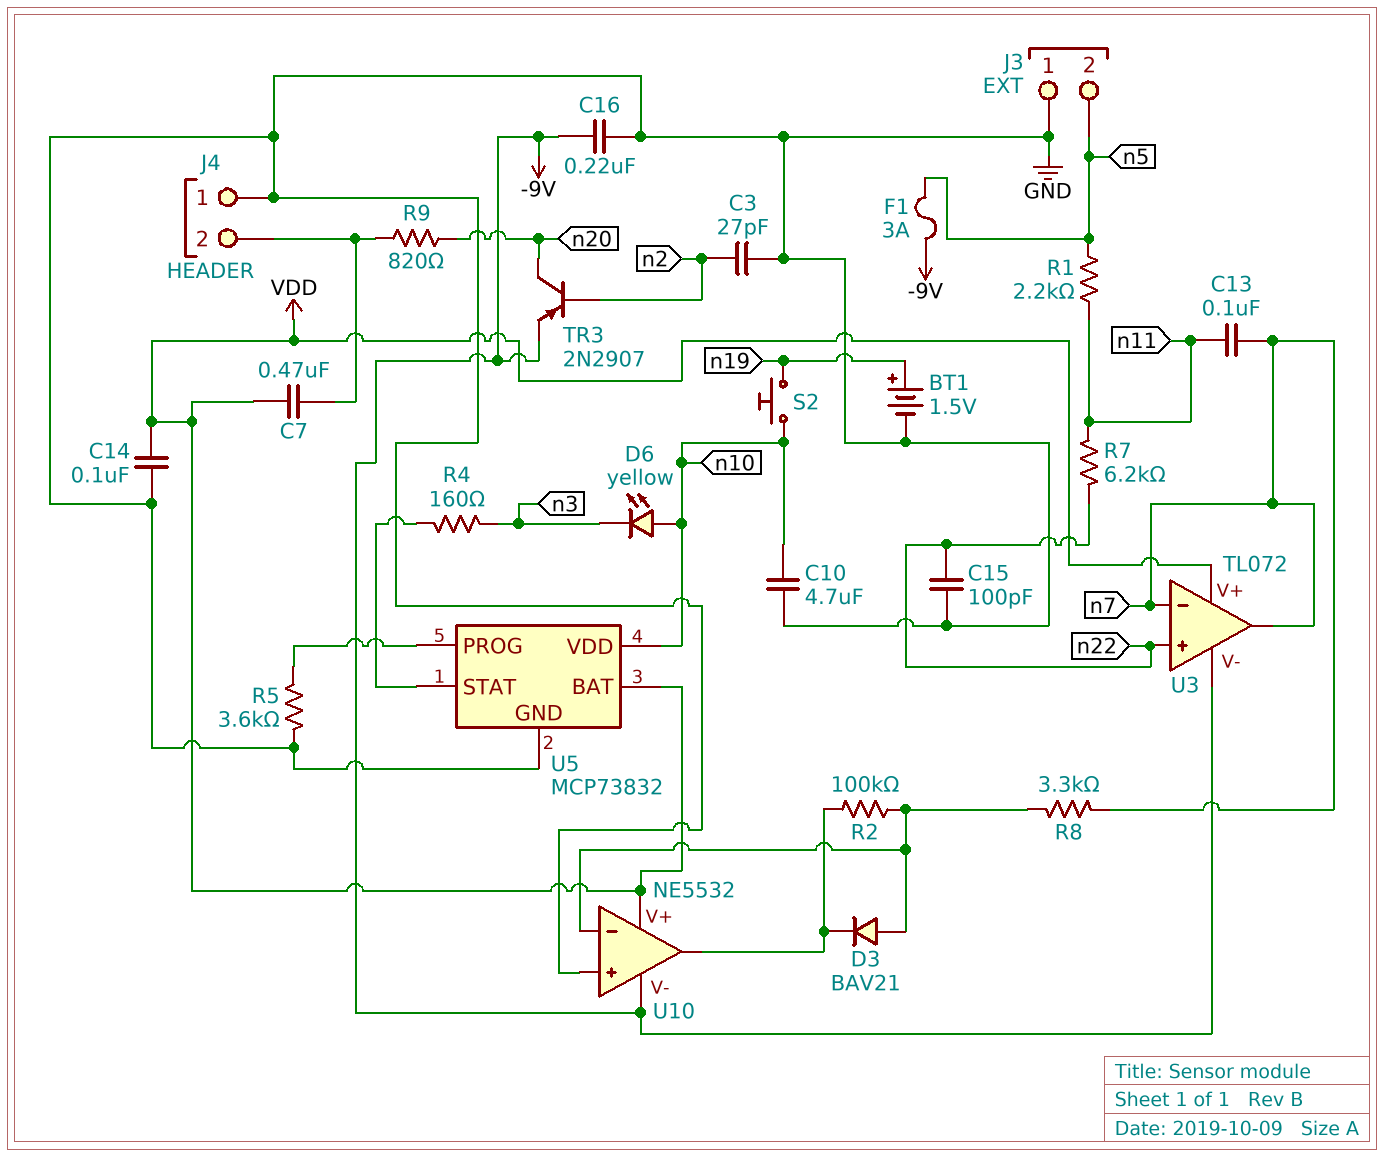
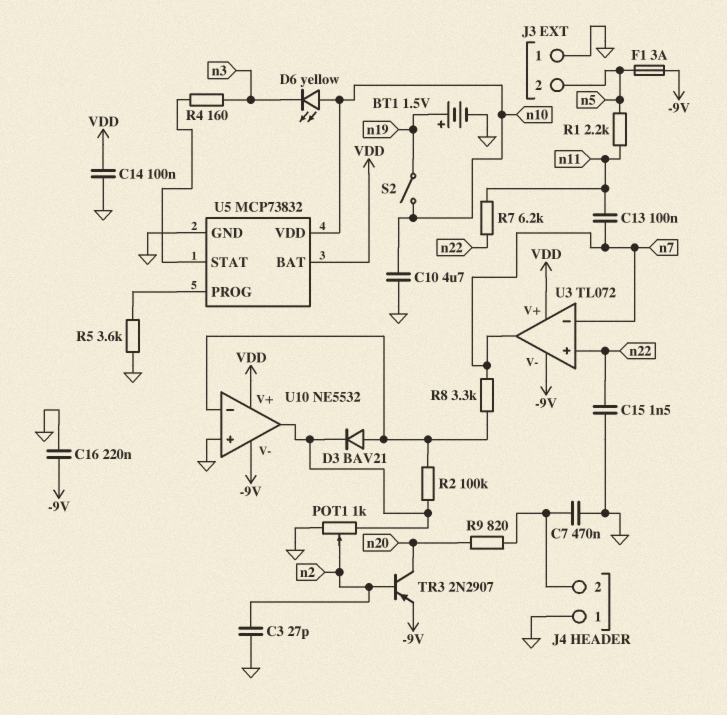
C7: 470nF (J4/2, VDD) -> 470nF (GND, J4/2)
C15: 100pF (GND, n22) -> 1.5nF (GND, n22)
POT1: none -> 1k (GND, U10/out, wiper n2)
S2: button (n10, n19) -> switch (n10, n19)

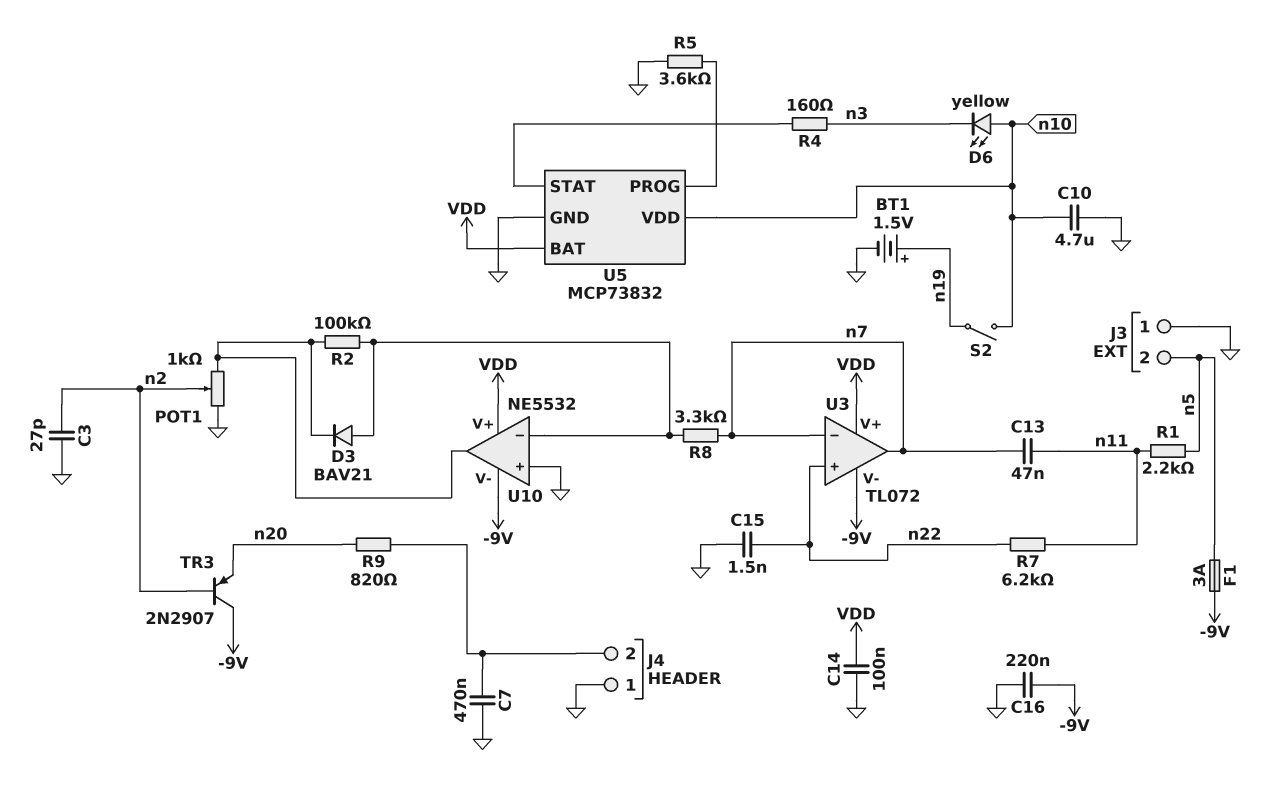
C13: 100nF (n7, n11) -> 47nF (n7, n11)
TR3: PNP 2N2907 (B n2, C n20, E -9V) -> PNP 2N2907 (B n2, C -9V, E n20)

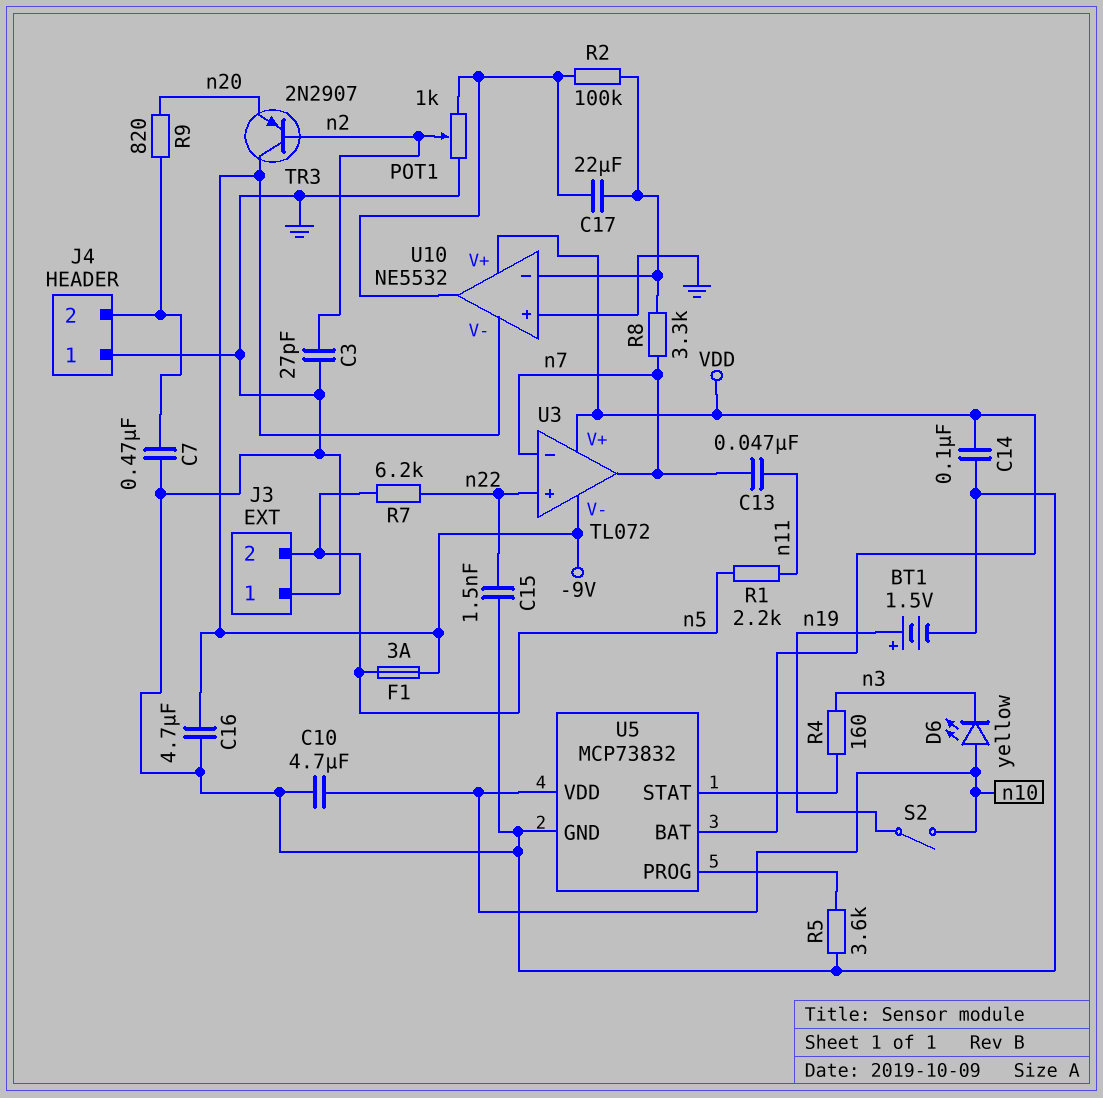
C16: 220nF (-9V, GND) -> 4.7uF (-9V, GND)
C17: none -> 22uF (U10/in-, U10/out)
D3: diode BAV21 (A U10/in-, K U10/out) -> none
R7: 6.2k (n11, n22) -> 6.2k (n5, n22)

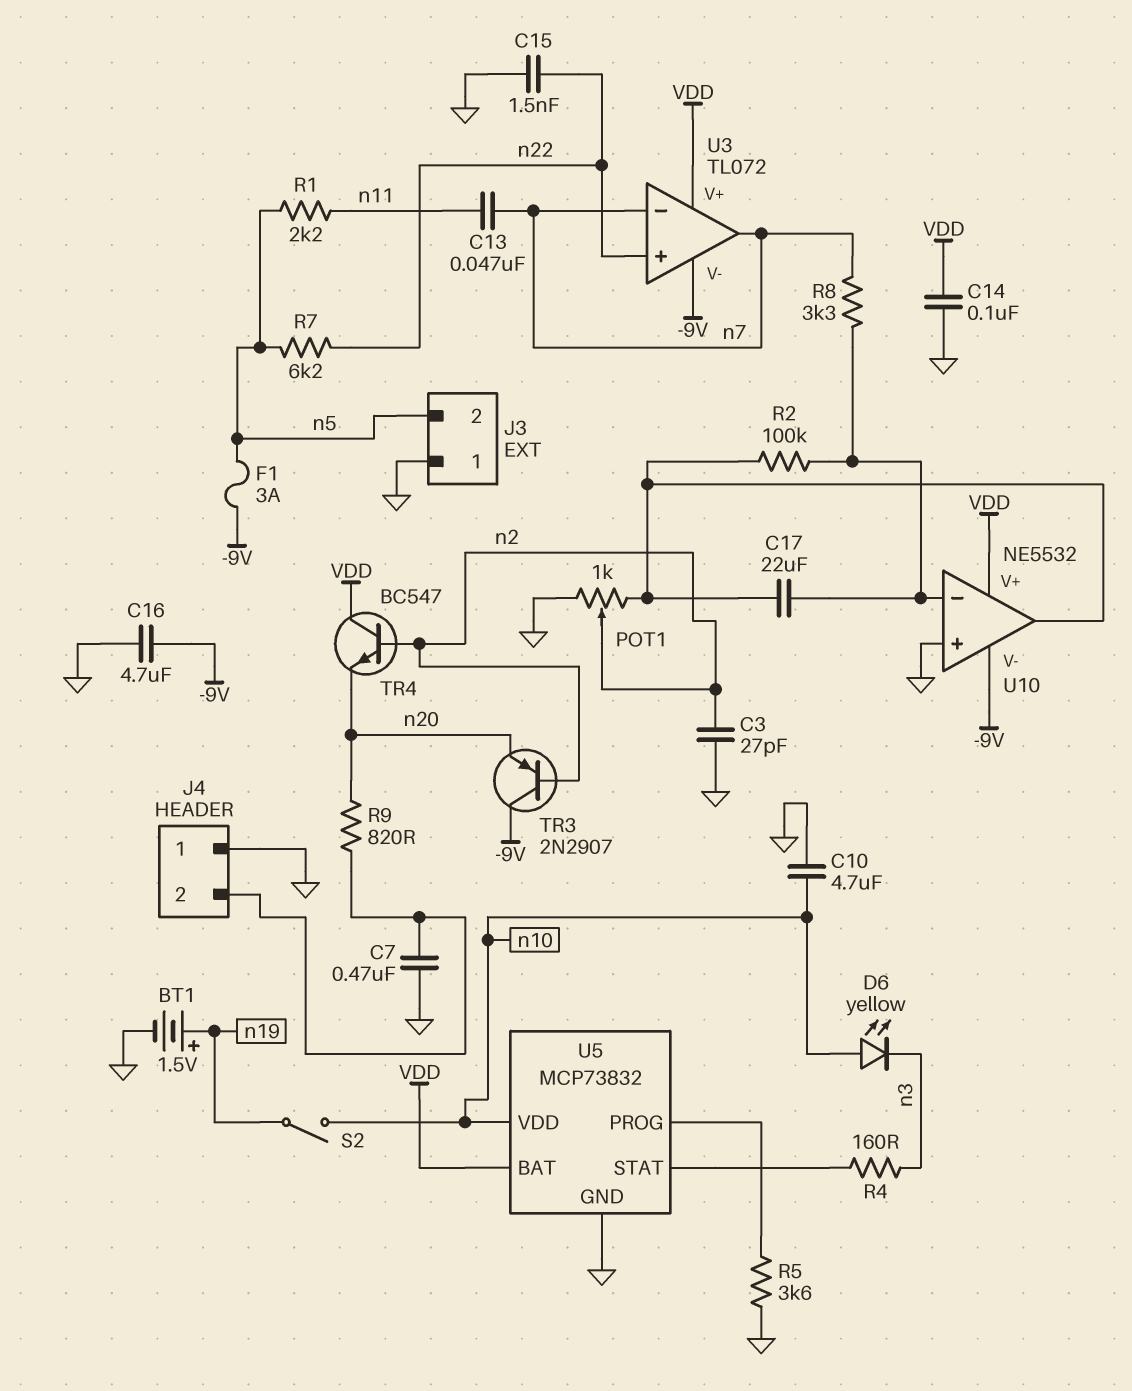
TR4: none -> NPN BC547 (B n2, C VDD, E n20)

